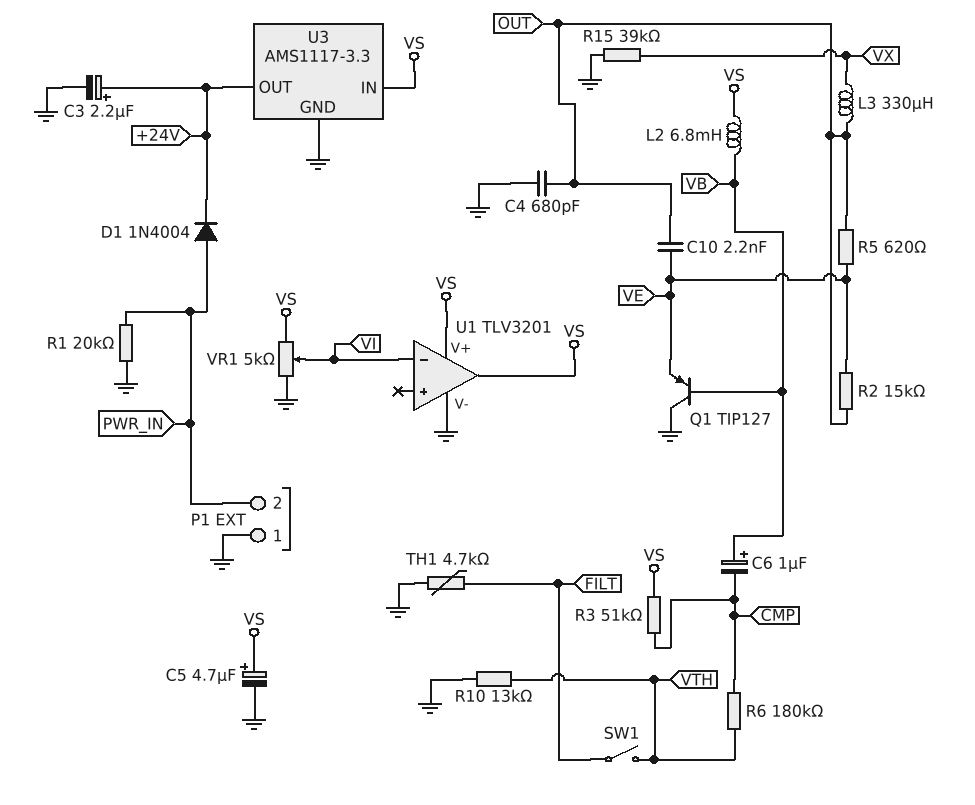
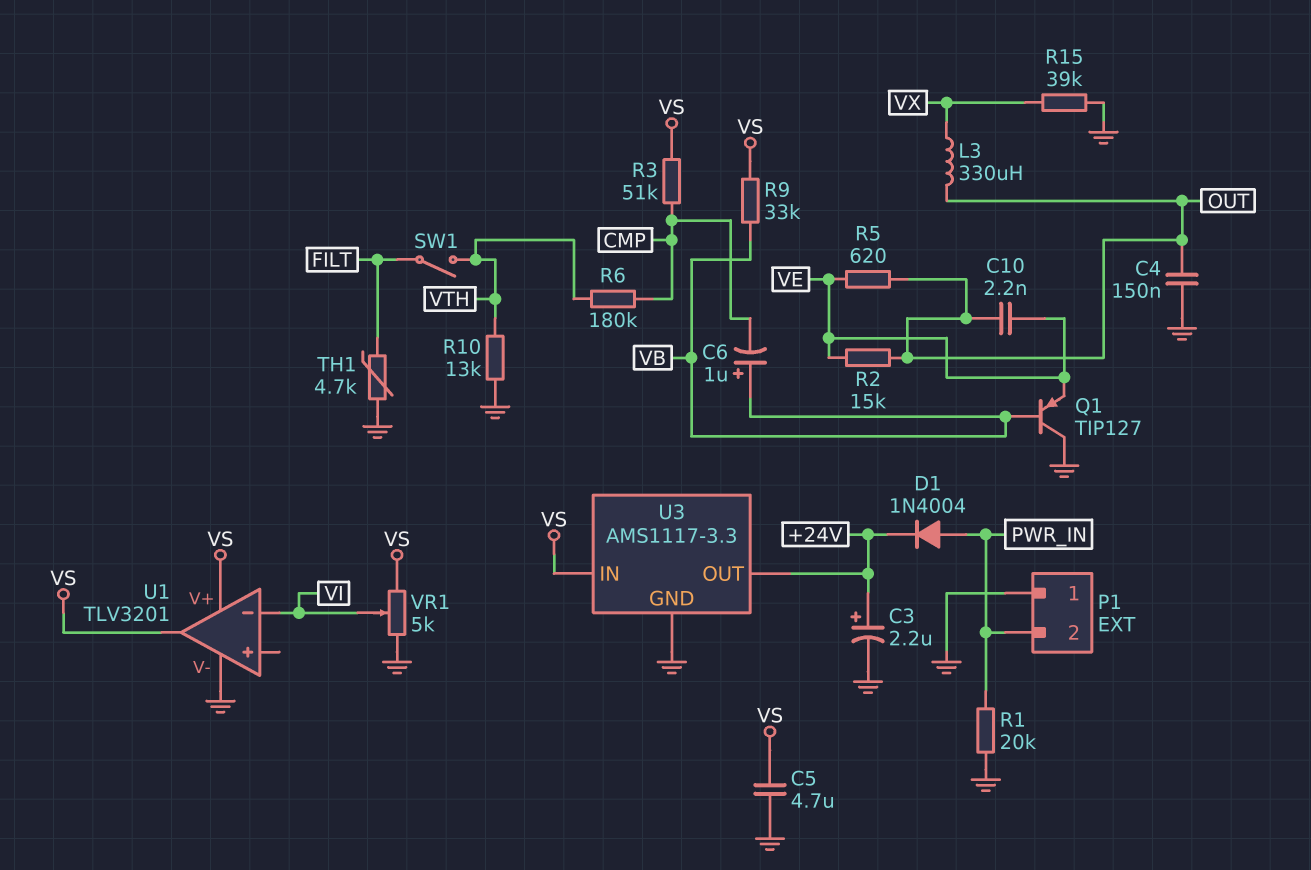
C4: 680pF (GND, OUT) -> 150nF (GND, OUT)
C5: 4.7uF (plus VS, minus GND) -> 4.7uF (GND, VS)
L2: 6.8mH (VB, VS) -> none
R9: none -> 33k (VB, VS)

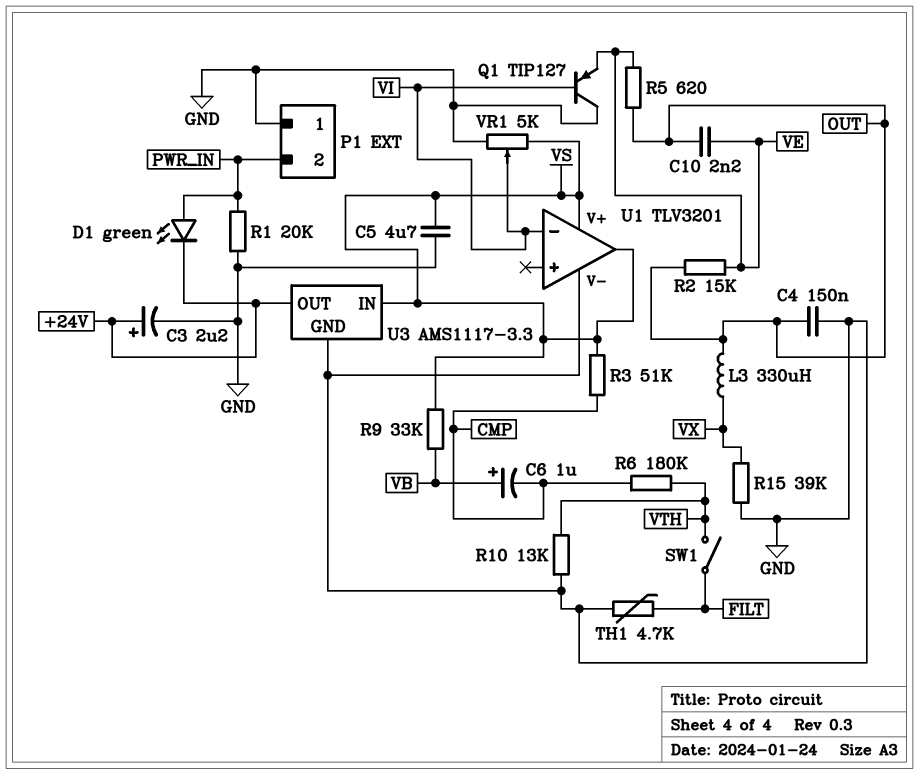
D1: diode 1N4004 (A PWR_IN, K +24V) -> LED green (A PWR_IN, K +24V)
Q1: PNP TIP127 (B VB, C GND, E VE) -> PNP TIP127 (B VI, C GND, E VE)

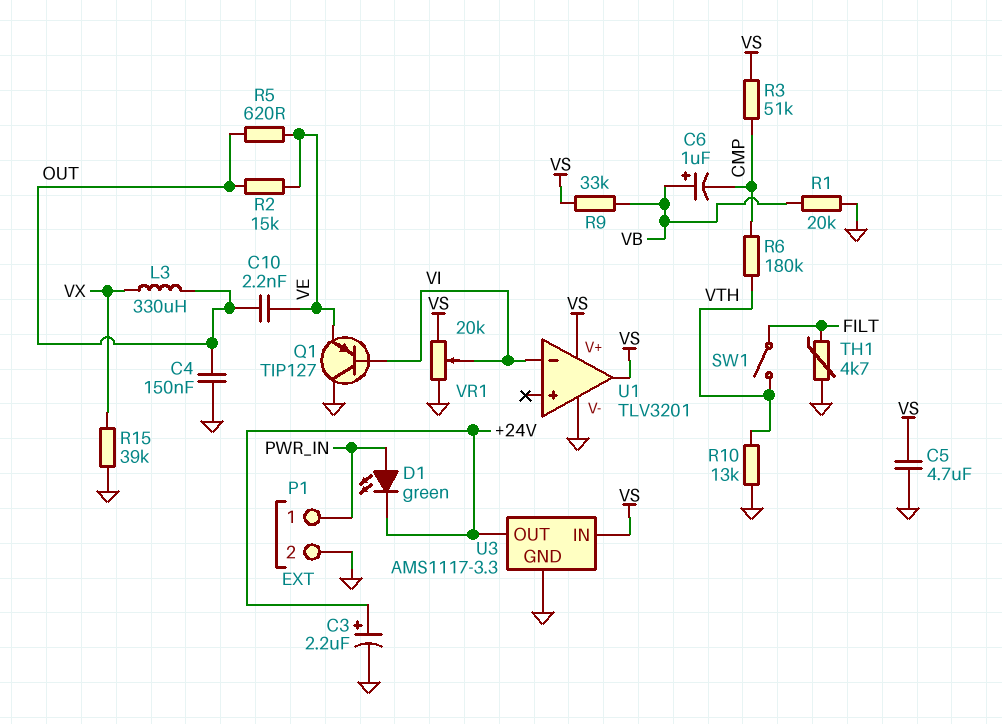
P1 pin 1: GND -> PWR_IN
P1 pin 2: PWR_IN -> GND
R1: 20k (GND, PWR_IN) -> 20k (GND, VB)
VR1: 5k (GND, VS, wiper VI) -> 20k (GND, VS, wiper VI)

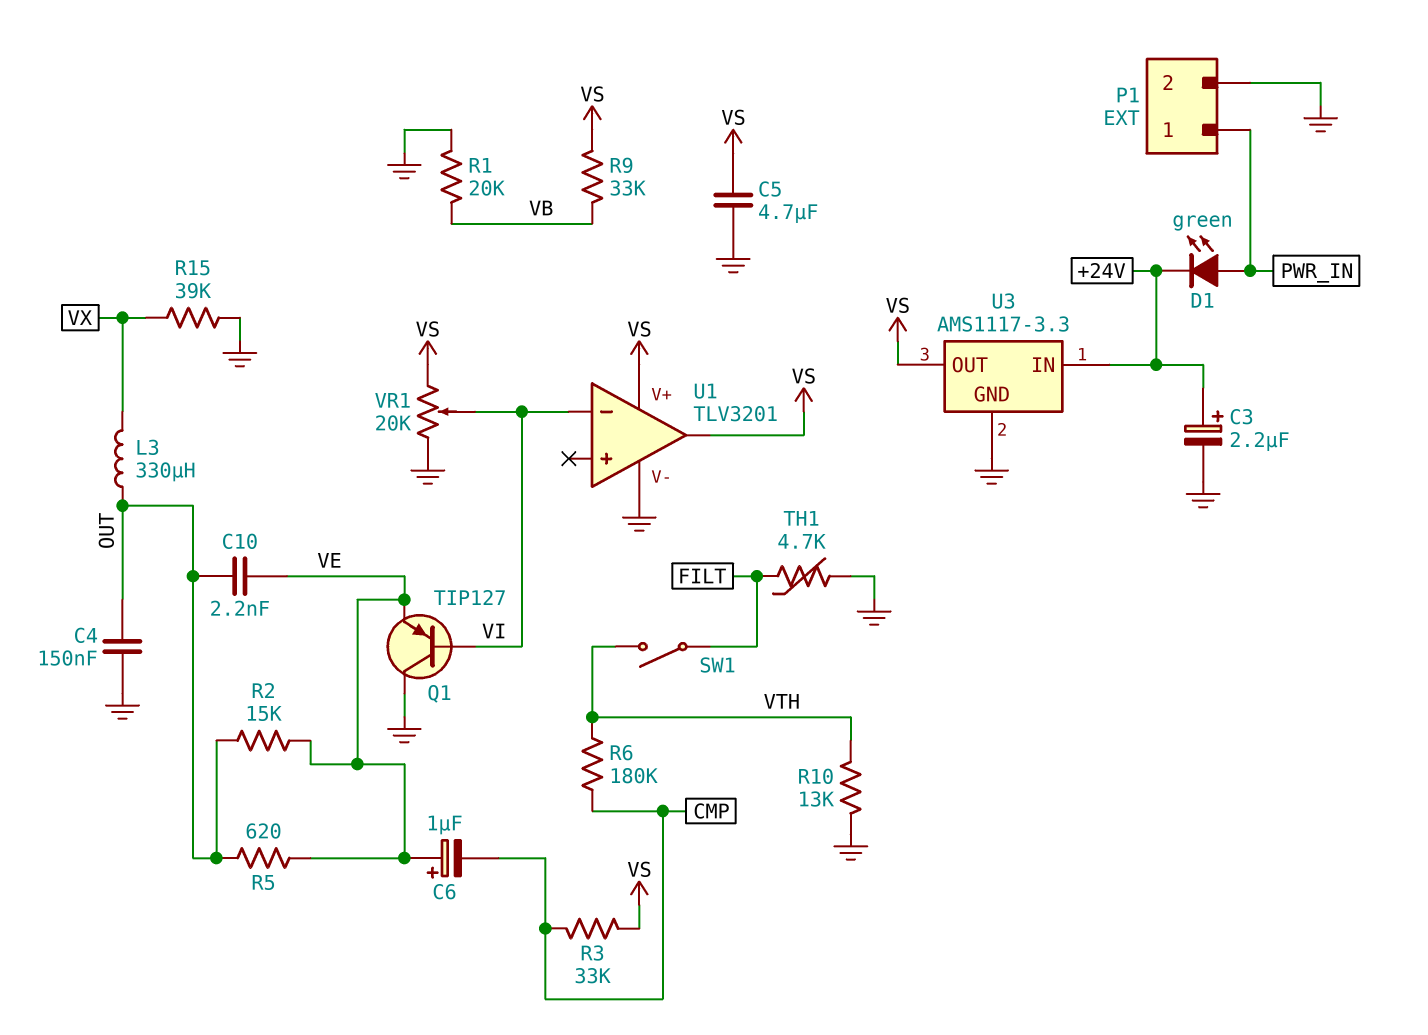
C6: 1uF (plus VB, minus CMP) -> 1uF (plus VE, minus CMP)
R3: 51k (CMP, VS) -> 33k (CMP, VS)
U3 pin IN: VS -> +24V
U3 pin OUT: +24V -> VS

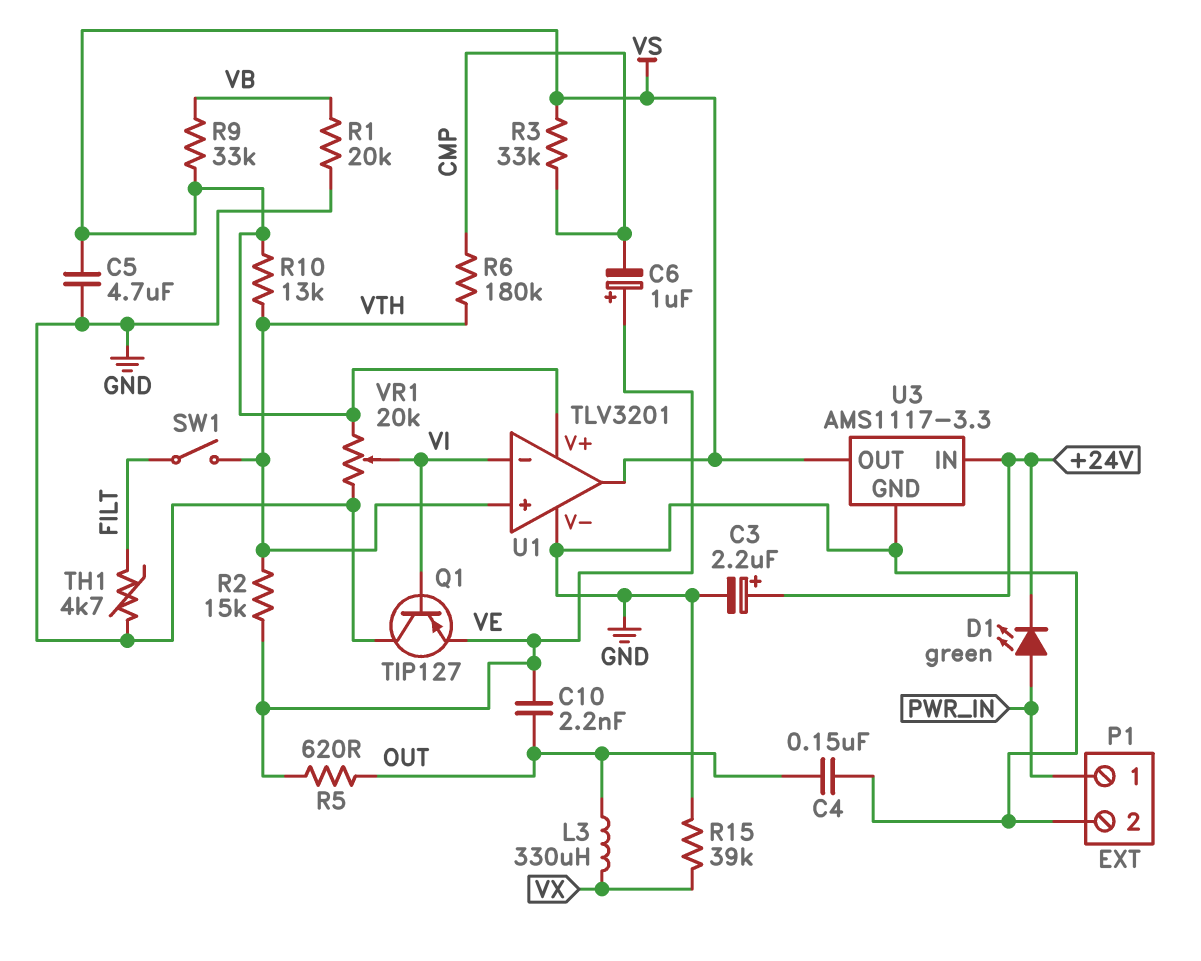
R2: 15k (OUT, VE) -> 15k (VE, VTH)
R10: 13k (GND, VTH) -> 13k (VS, VTH)
U1 pin in+: none -> VTH

